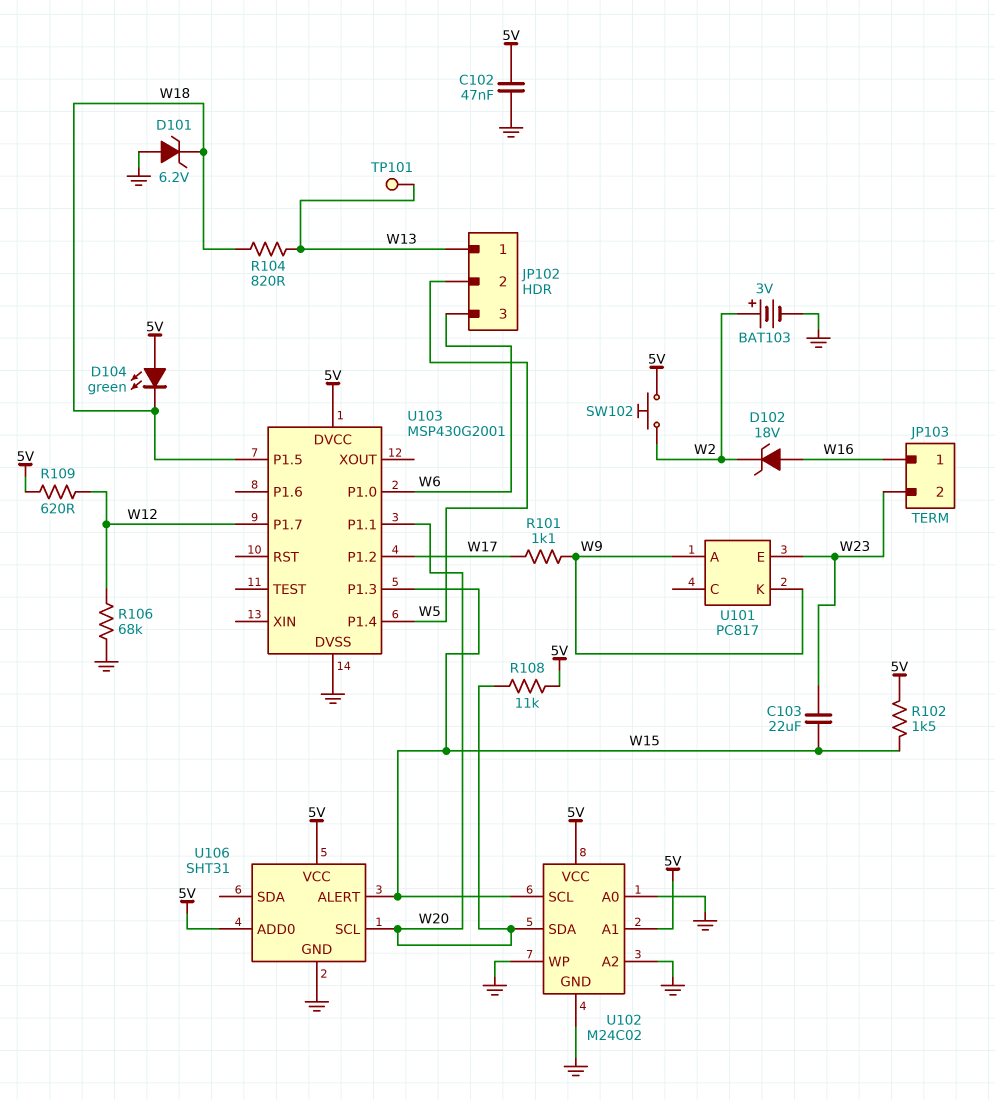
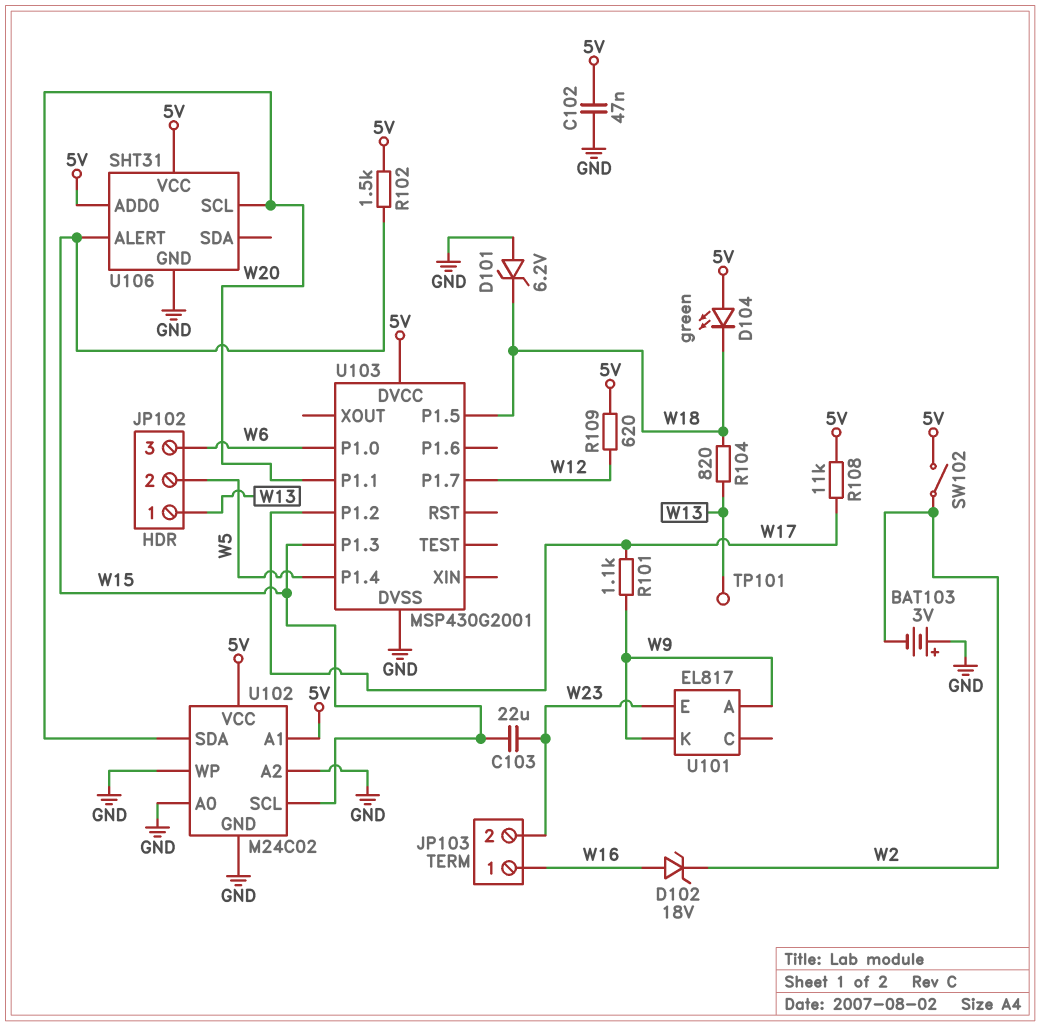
BAT103: 3V (plus W2, minus GND) -> 3V (plus GND, minus W2)
R106: 68k (GND, W12) -> none
R108: 11k (5V, W20) -> 11k (5V, W17)
SW102: button (5V, W2) -> switch (5V, W2)
U101: PC817 -> EL817

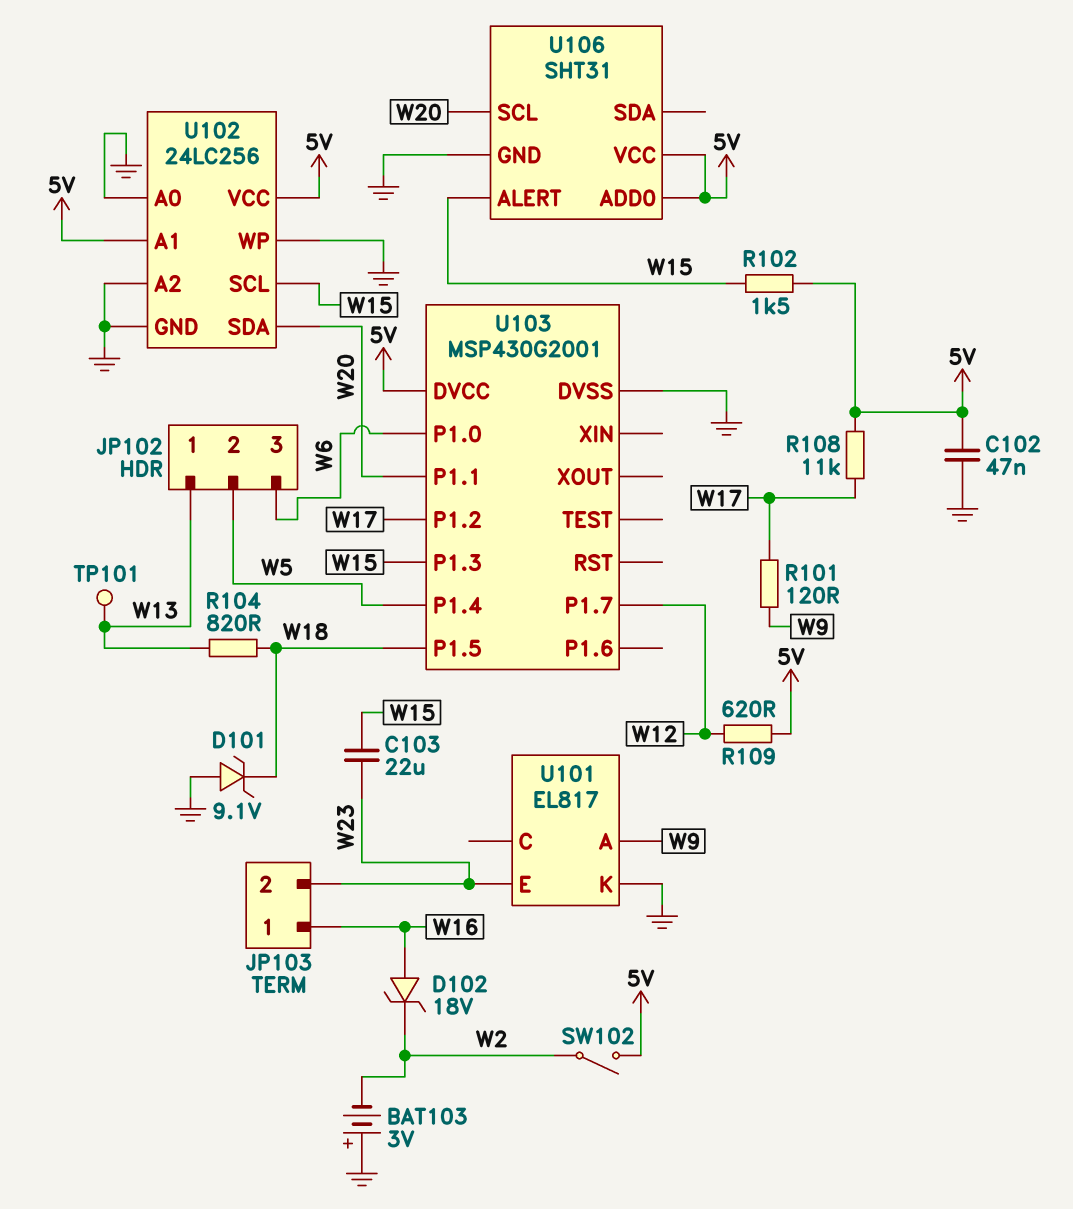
D101: zener 6.2V (A GND, K W18) -> zener 9.1V (A GND, K W18)
D104: LED green (A 5V, K W18) -> none
R101: 1.1k (W9, W17) -> 120 (W9, W17)
U101 pin K: W9 -> GND
U102: M24C02 -> 24LC256

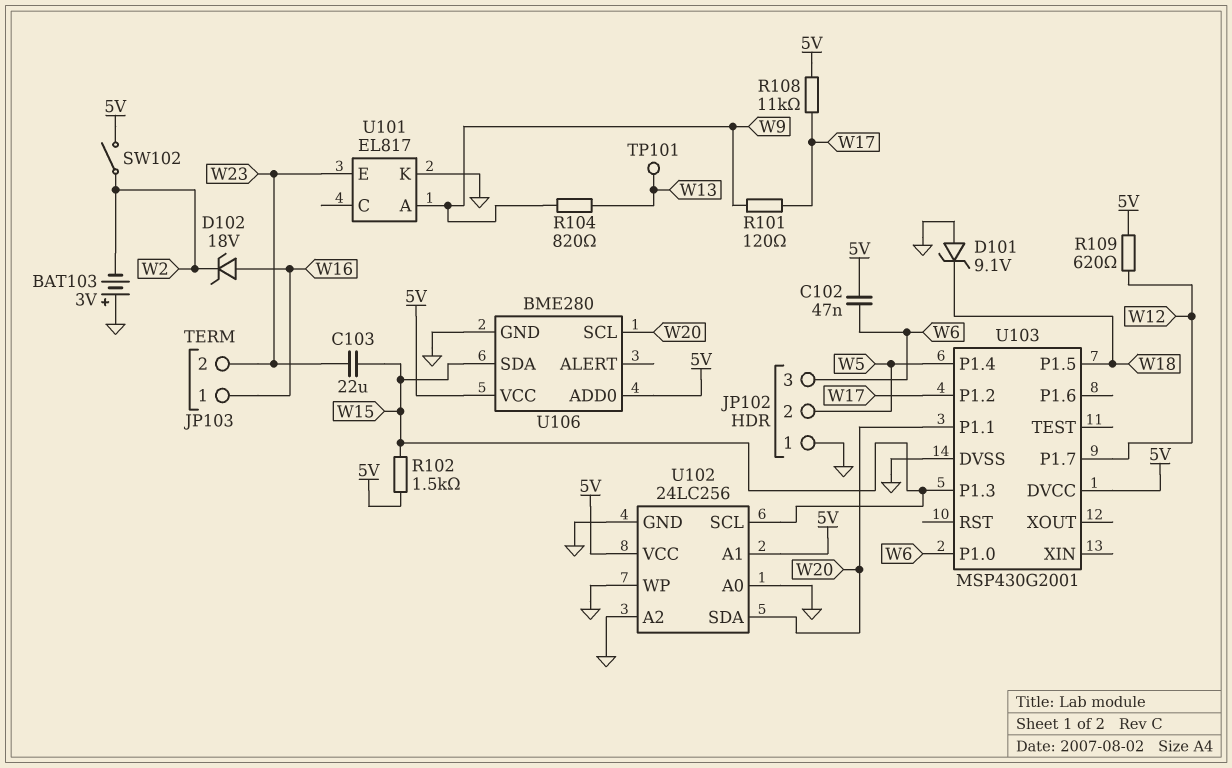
C102: 47nF (5V, GND) -> 47nF (5V, W6)
JP102 pin 1: W13 -> GND
R104: 820 (W13, W18) -> 820 (W9, W13)
U106: SHT31 -> BME280
U106 pin ALERT: W15 -> none
U106 pin SDA: none -> W15

